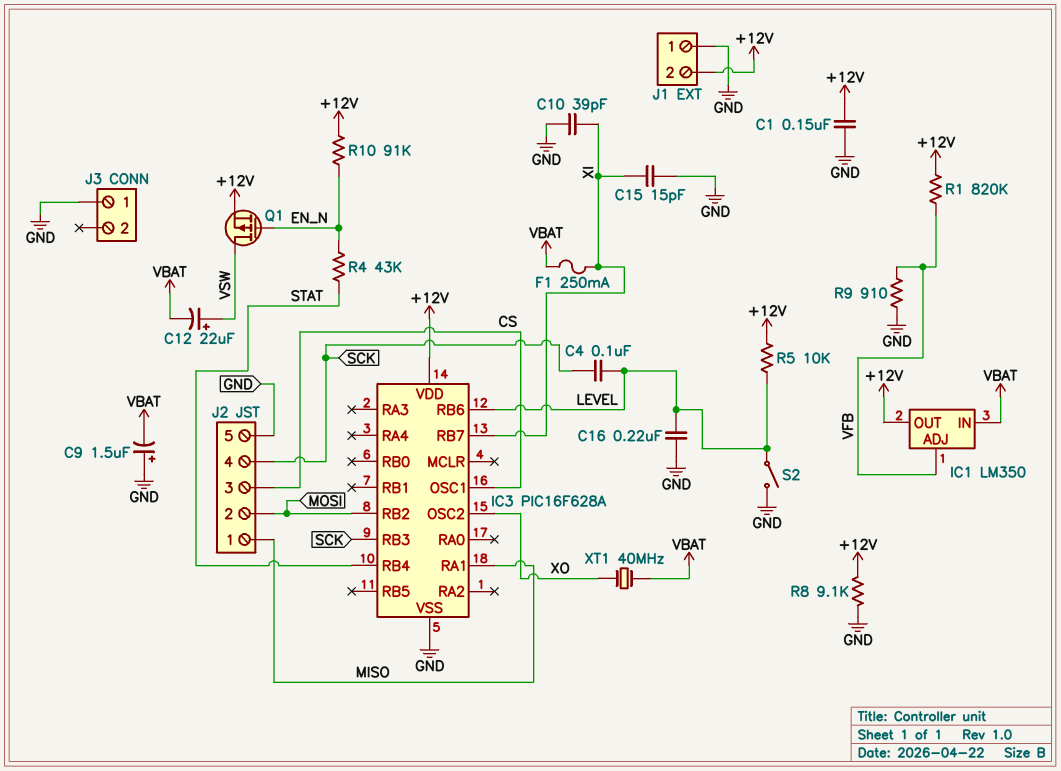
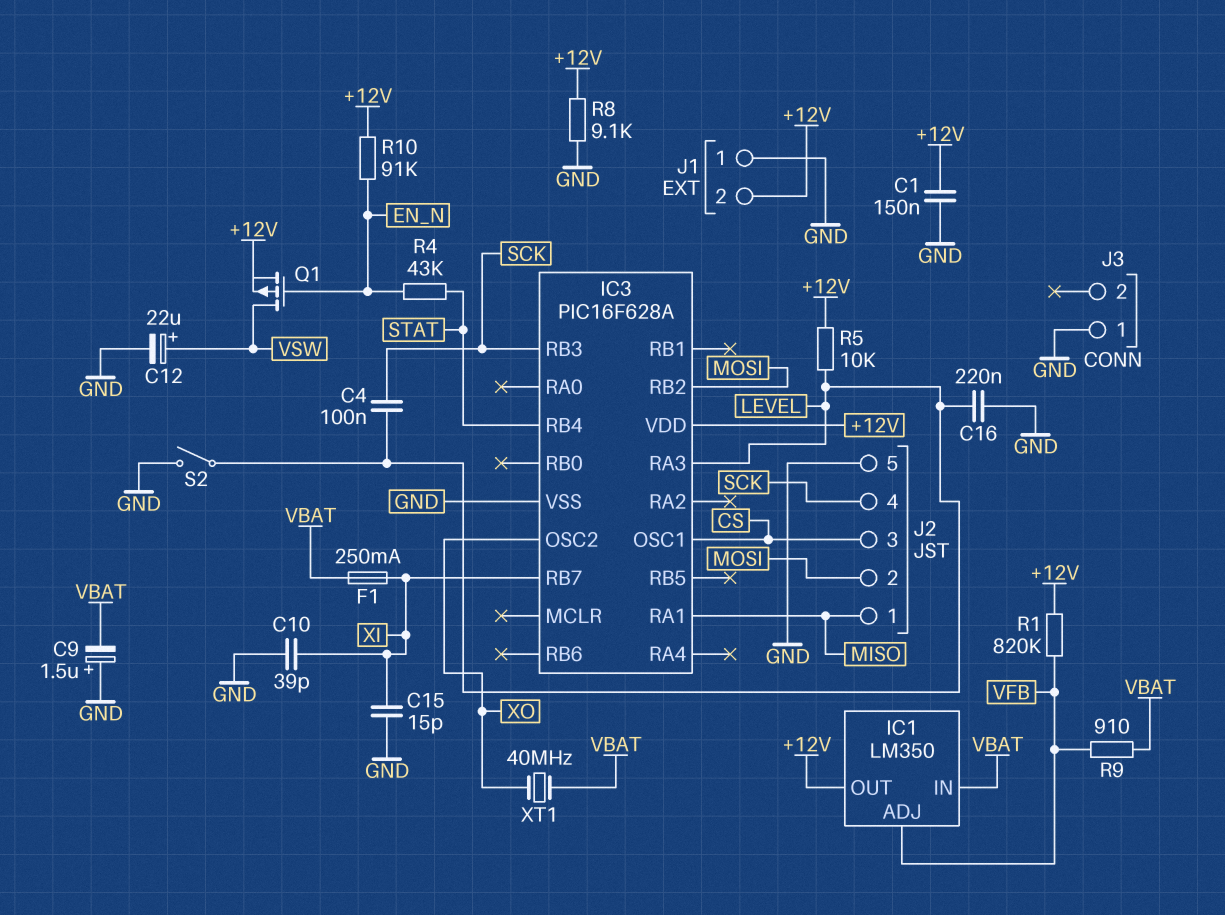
C12: 22uF (plus VSW, minus VBAT) -> 22uF (plus VSW, minus GND)
IC3 pin RA3: none -> LEVEL
IC3 pin RB6: LEVEL -> none
R9: 910 (GND, VFB) -> 910 (VBAT, VFB)

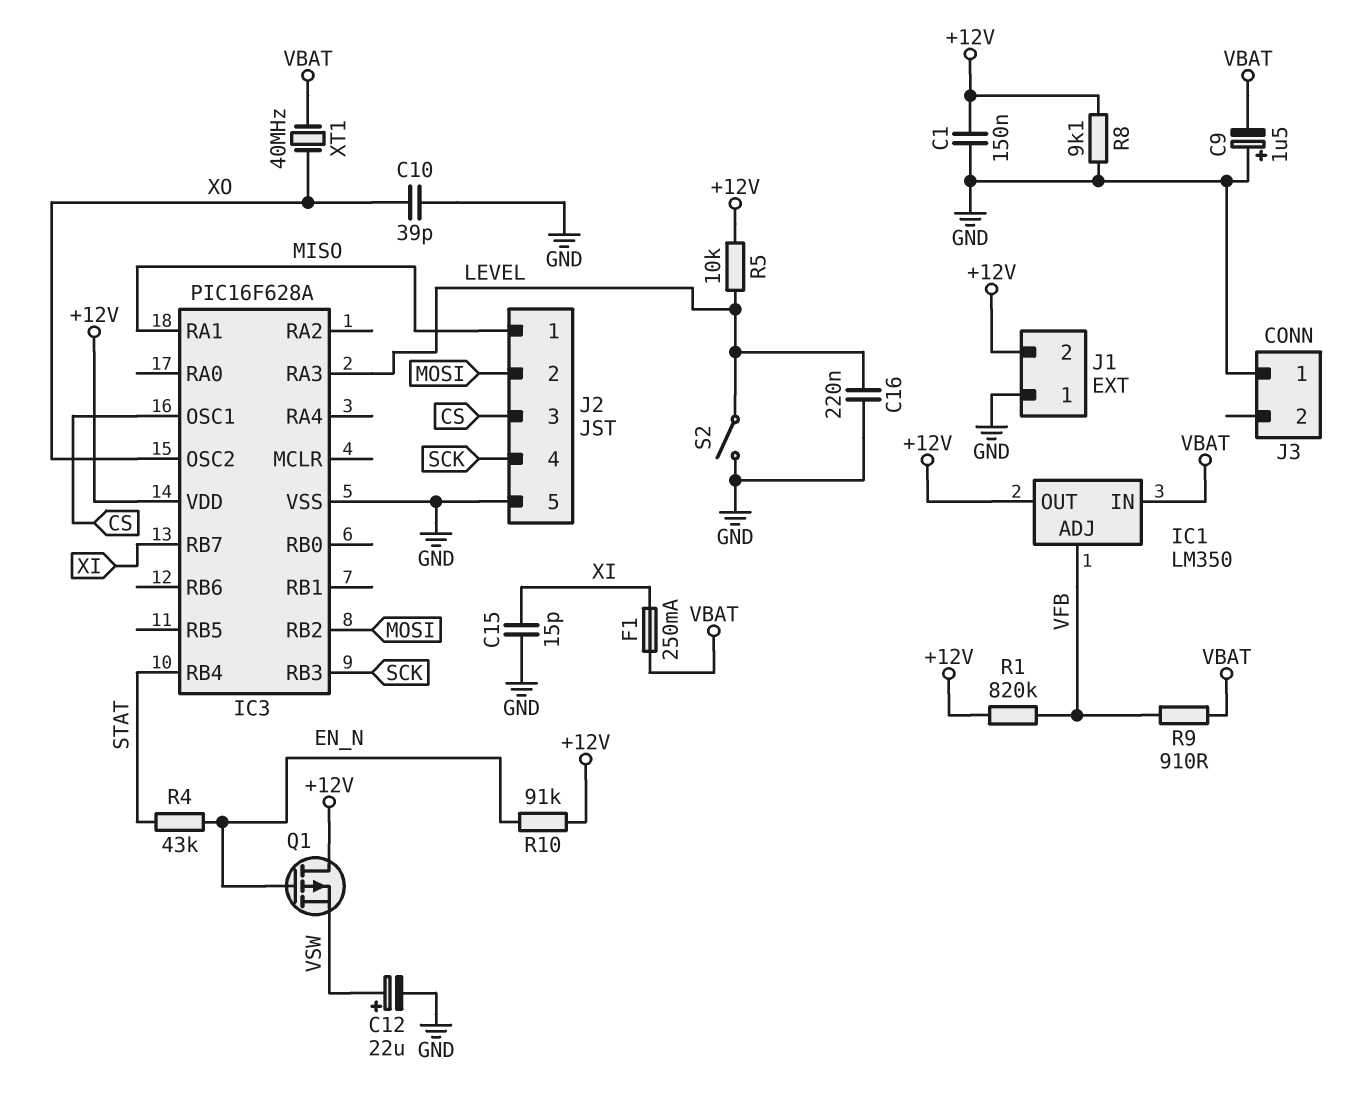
C4: 100nF (LEVEL, SCK) -> none
C10: 39pF (GND, XI) -> 39pF (GND, XO)
Q1: PMOS (G EN_N, D VSW, S +12V) -> PMOS (G EN_N, D +12V, S VSW)

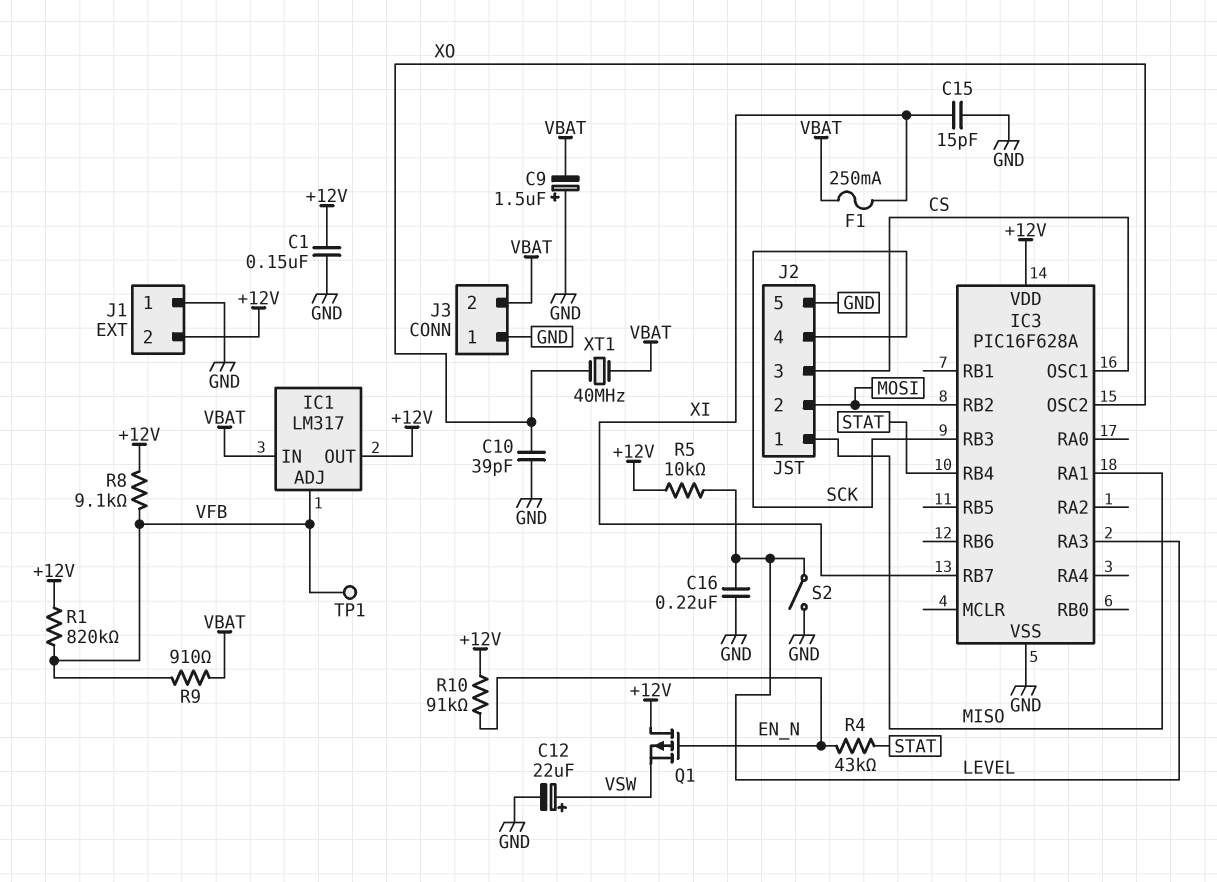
IC1: LM350 -> LM317
J3 pin 2: none -> VBAT
R8: 9.1k (+12V, GND) -> 9.1k (+12V, VFB)
TP1: none -> test point (VFB)

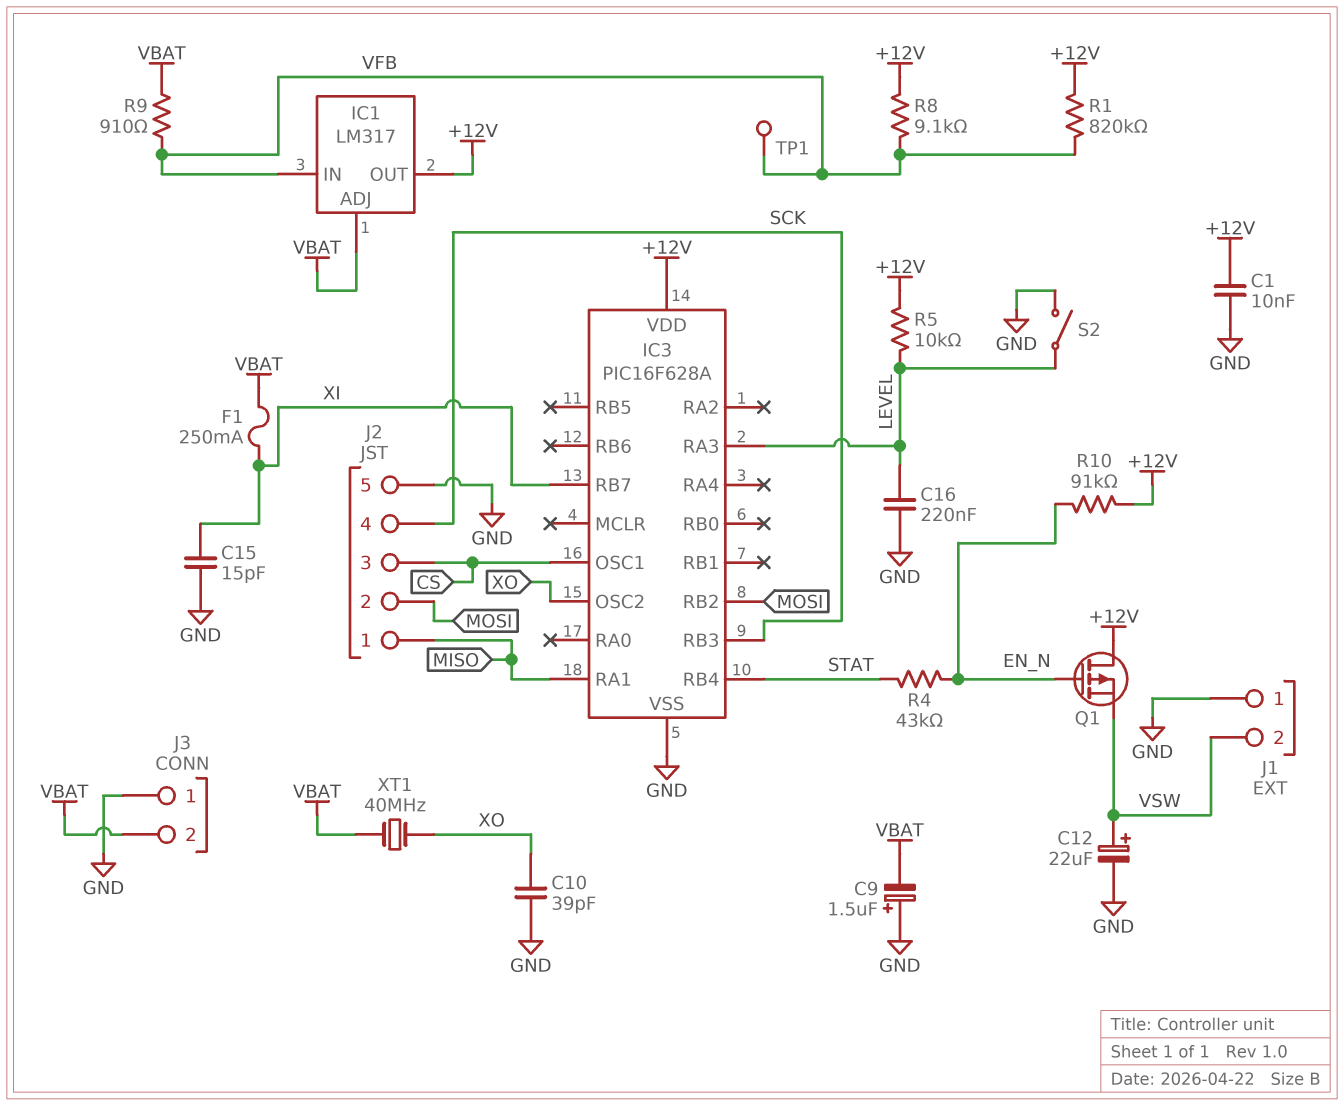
C1: 150nF (+12V, GND) -> 10nF (+12V, GND)
IC1 pin ADJ: VFB -> VBAT
IC1 pin IN: VBAT -> VFB
J1 pin 2: +12V -> VSW

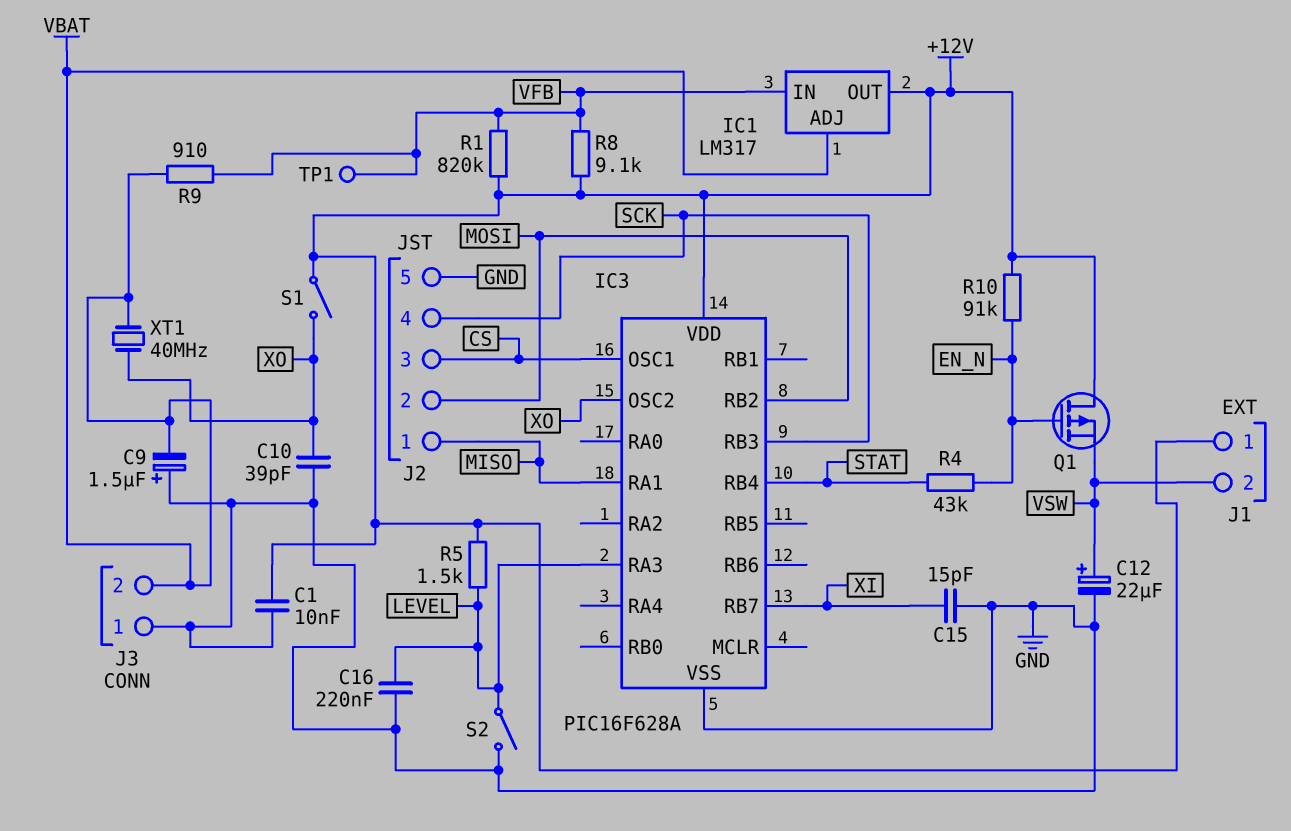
F1: 250mA (VBAT, XI) -> none
J1 pin 1: GND -> +12V
R5: 10k (+12V, LEVEL) -> 1.5k (+12V, LEVEL)
S1: none -> switch (+12V, XO)

